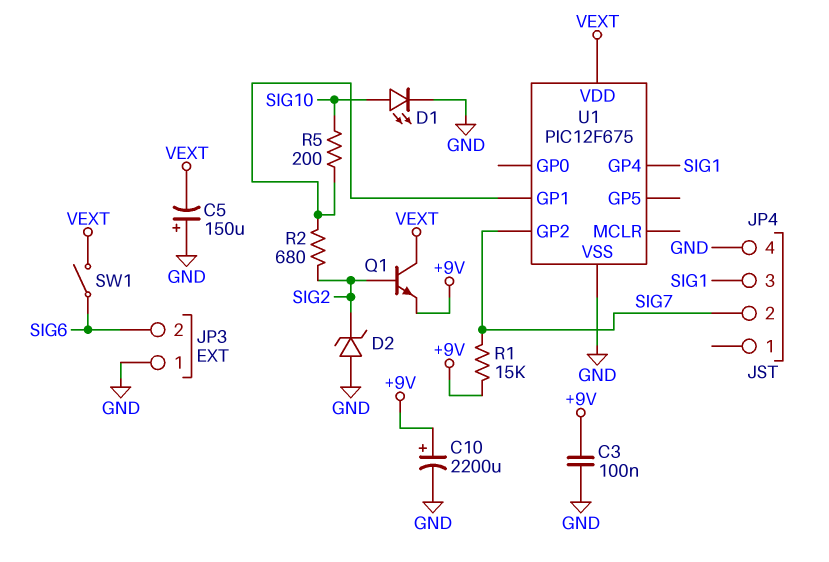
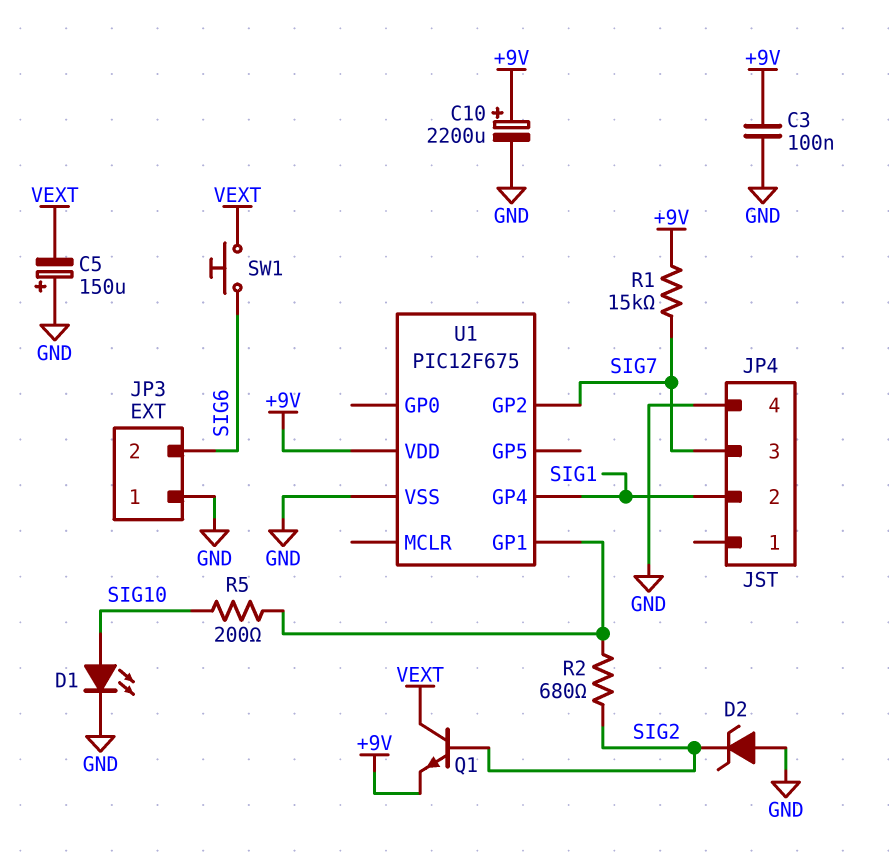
JP4 pin 2: SIG7 -> SIG1
JP4 pin 3: SIG1 -> SIG7
SW1: switch (SIG6, VEXT) -> button (SIG6, VEXT)
U1 pin VDD: VEXT -> +9V

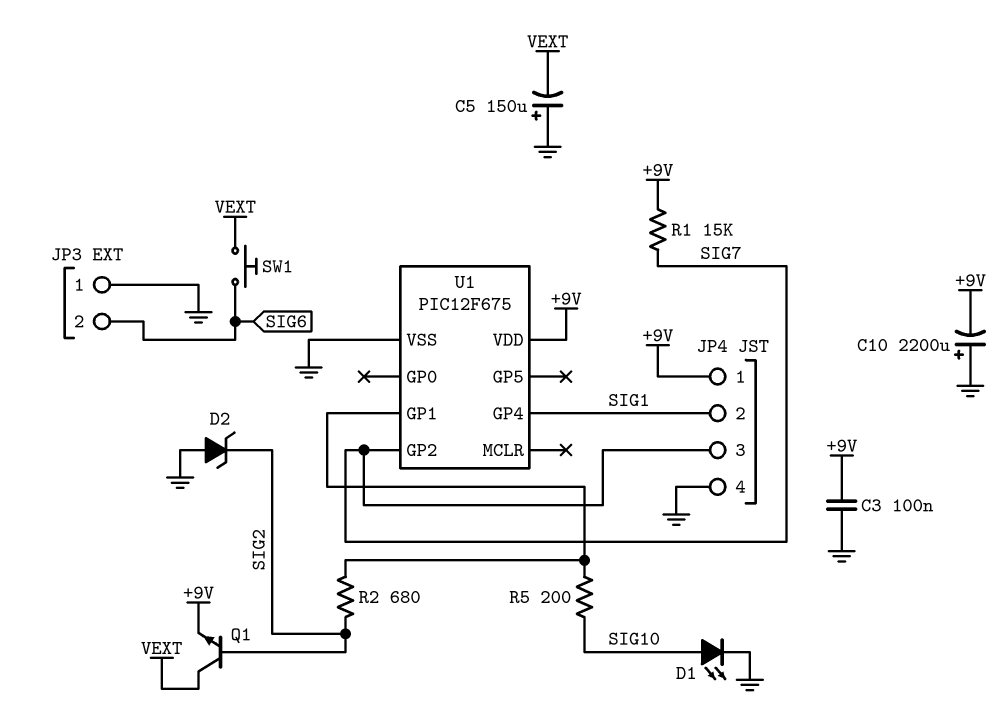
C10: 2200uF (plus +9V, minus GND) -> 2200uF (plus GND, minus +9V)
JP4 pin 1: none -> +9V

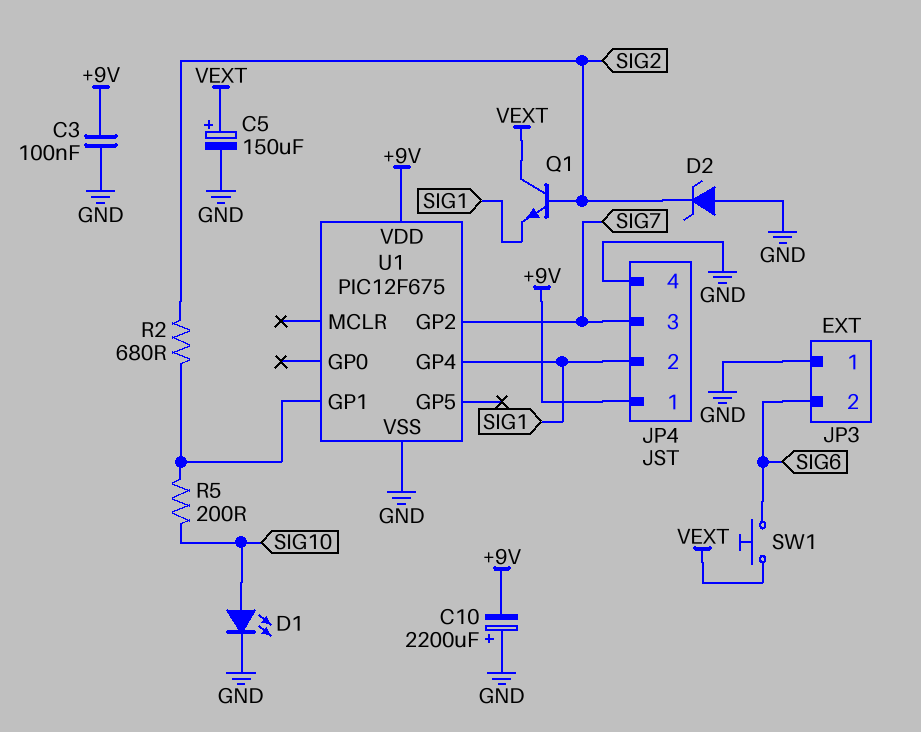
C5: 150uF (plus GND, minus VEXT) -> 150uF (plus VEXT, minus GND)
Q1: NPN (B SIG2, C VEXT, E +9V) -> NPN (B SIG2, C VEXT, E SIG1)
R1: 15k (+9V, SIG7) -> none

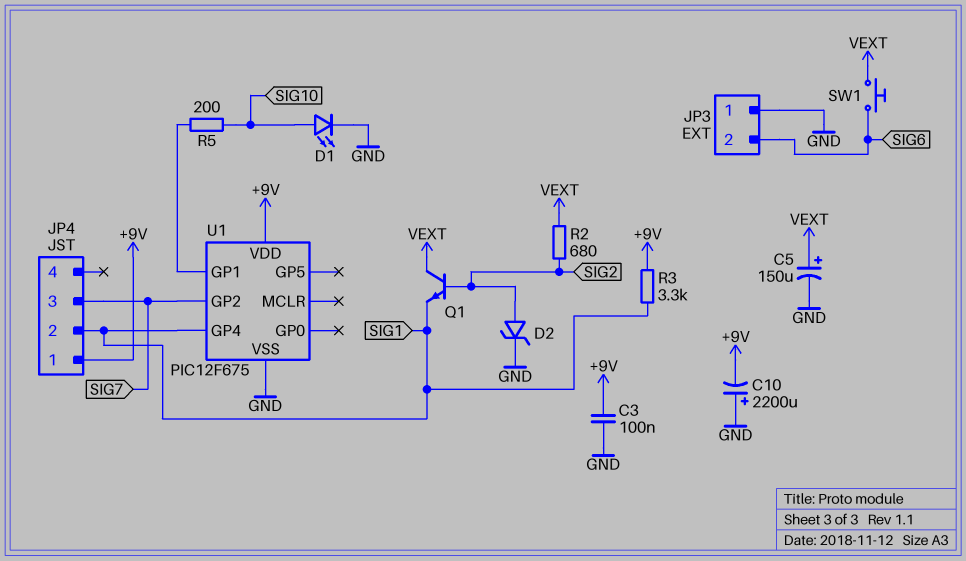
D2: zener (A GND, K SIG2) -> zener (A SIG2, K GND)
JP4 pin 4: GND -> none
R2: 680 (SIG2, U1/GP1) -> 680 (SIG2, VEXT)
R3: none -> 3.3k (+9V, SIG1)

